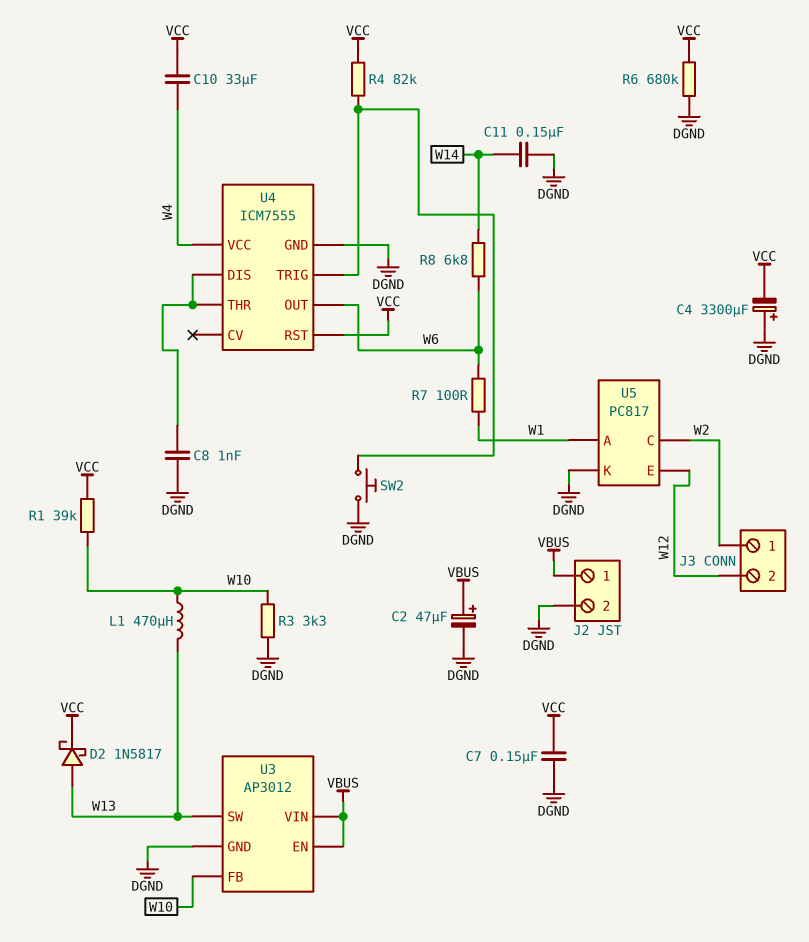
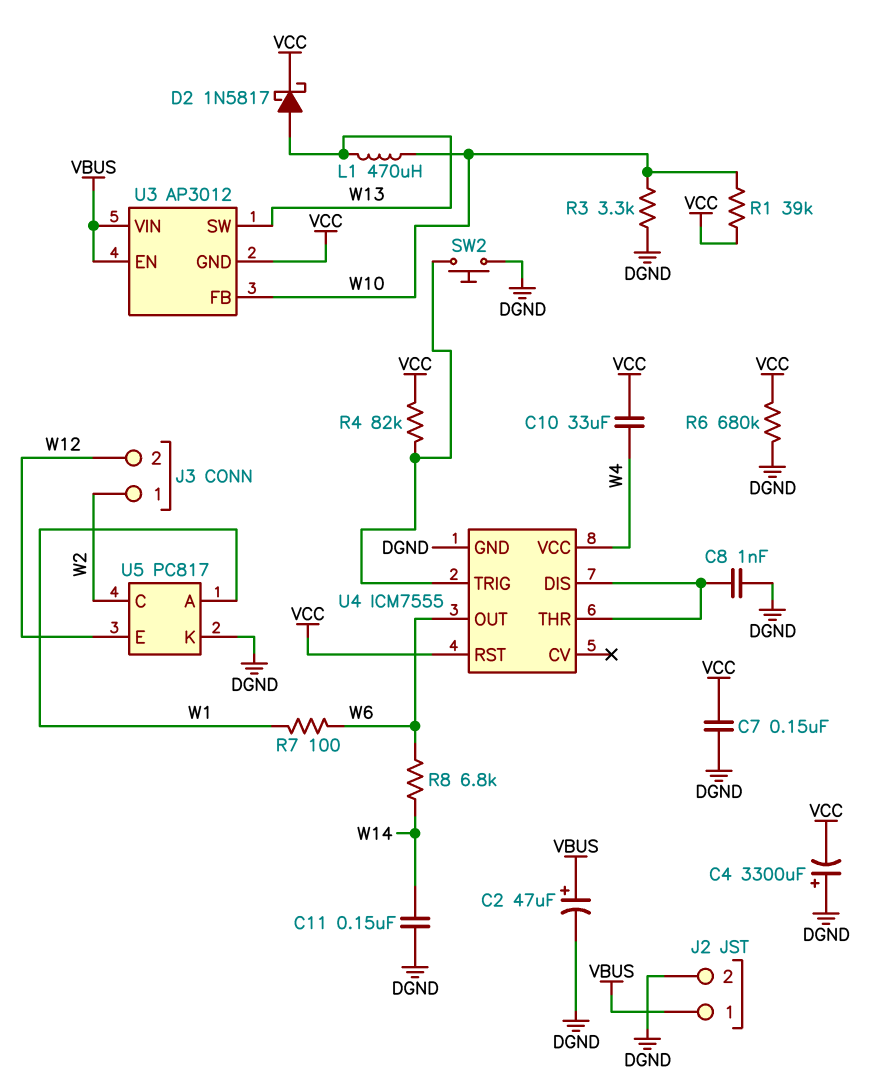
U3 pin GND: DGND -> VCC

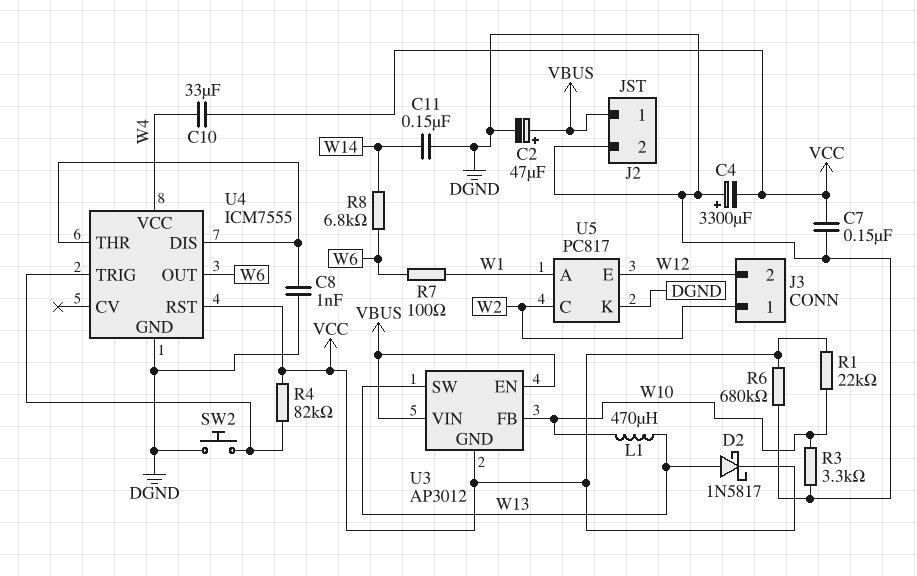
R1: 39k (VCC, W10) -> 22k (VCC, W10)

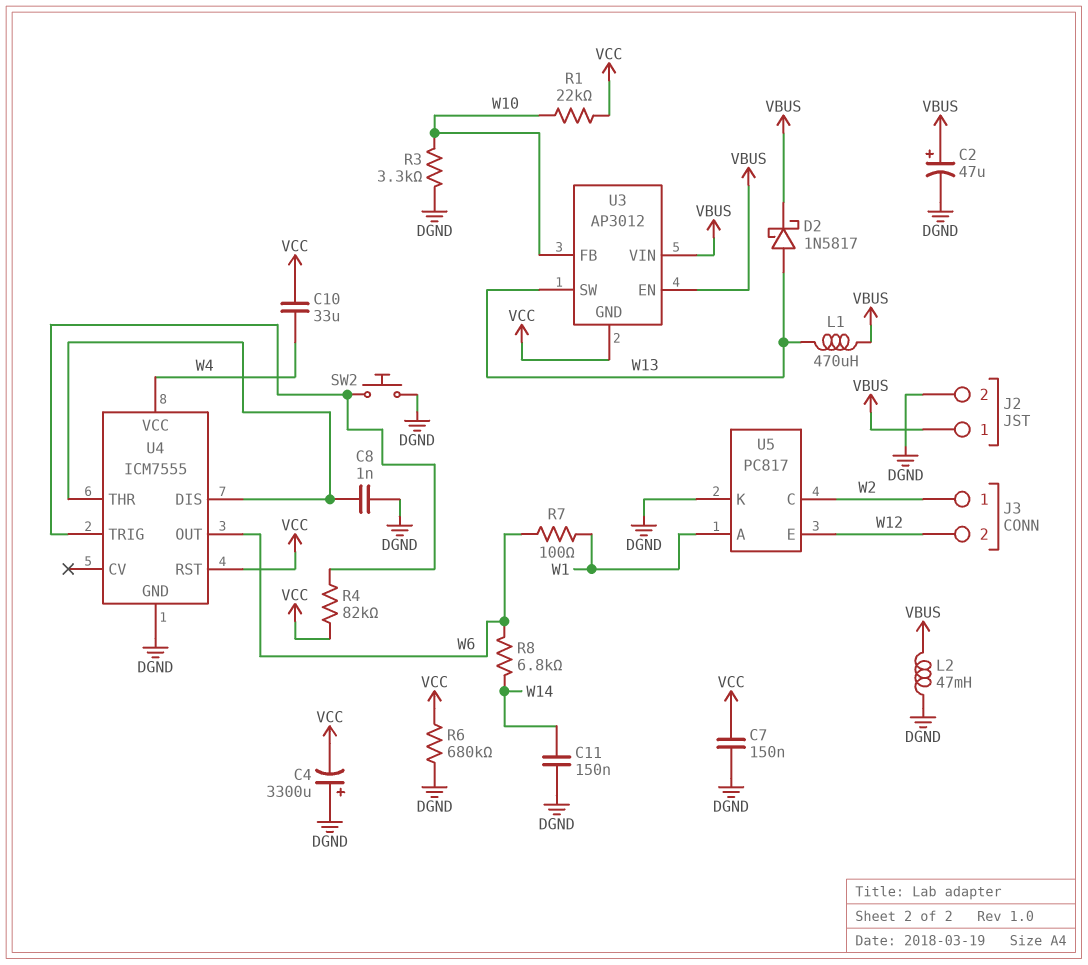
D2: schottky 1N5817 (A W13, K VCC) -> schottky 1N5817 (A W13, K VBUS)
L1: 470uH (W10, W13) -> 470uH (VBUS, W13)
L2: none -> 47mH (DGND, VBUS)

